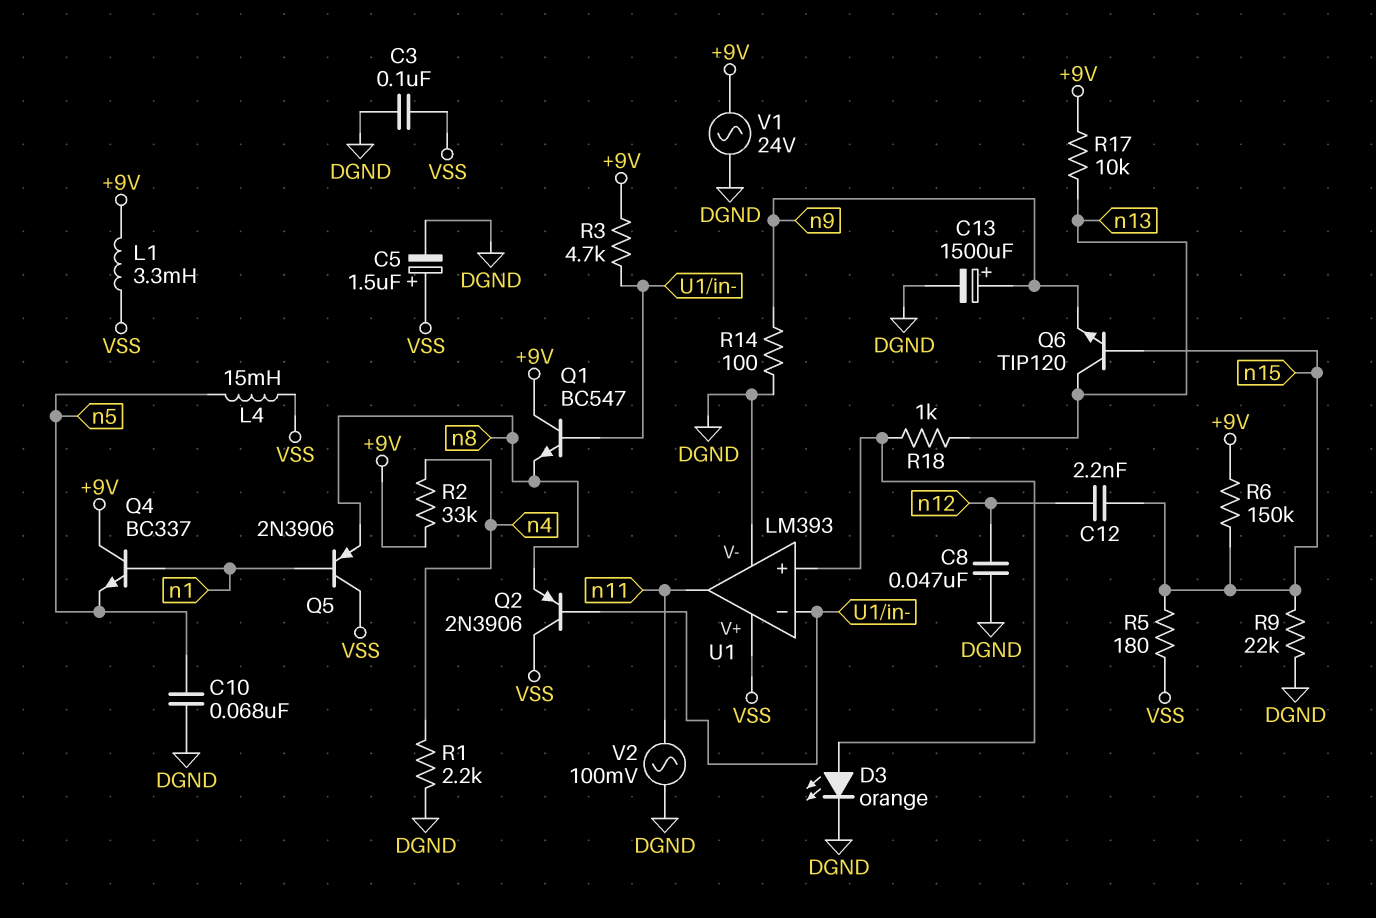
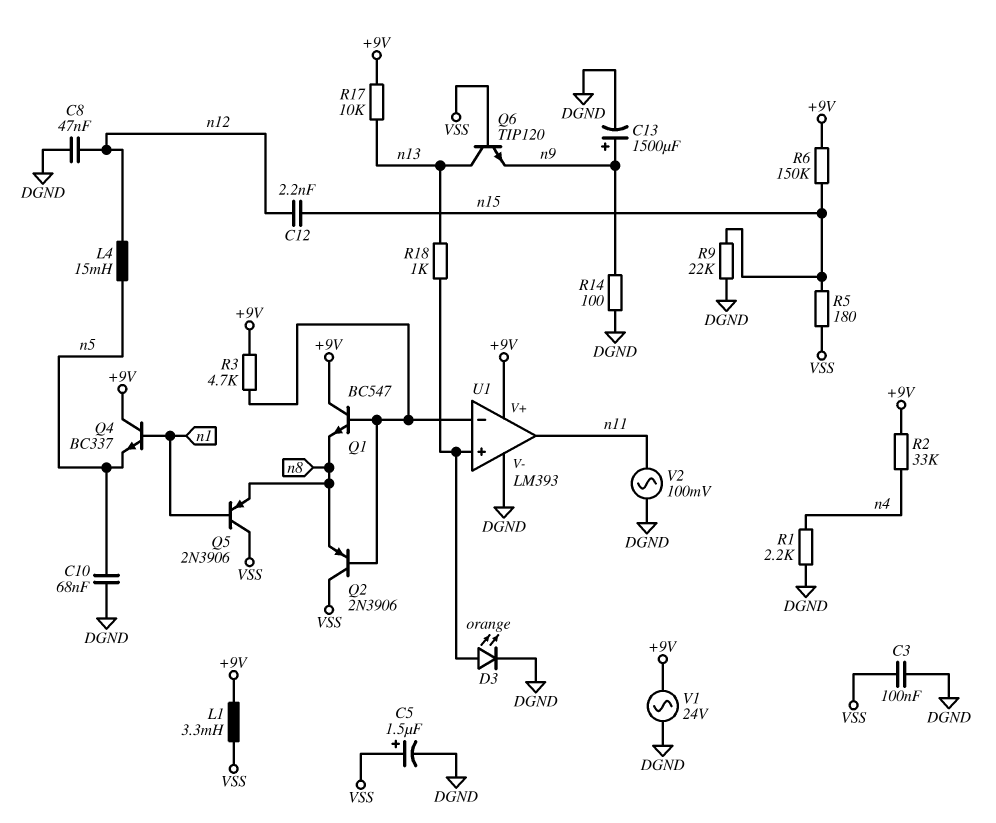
L4: 15mH (VSS, n5) -> 15mH (n5, n12)
Q6: NPN TIP120 (B n15, C n13, E n9) -> NPN TIP120 (B VSS, C n13, E n9)
U1 pin V+: VSS -> +9V

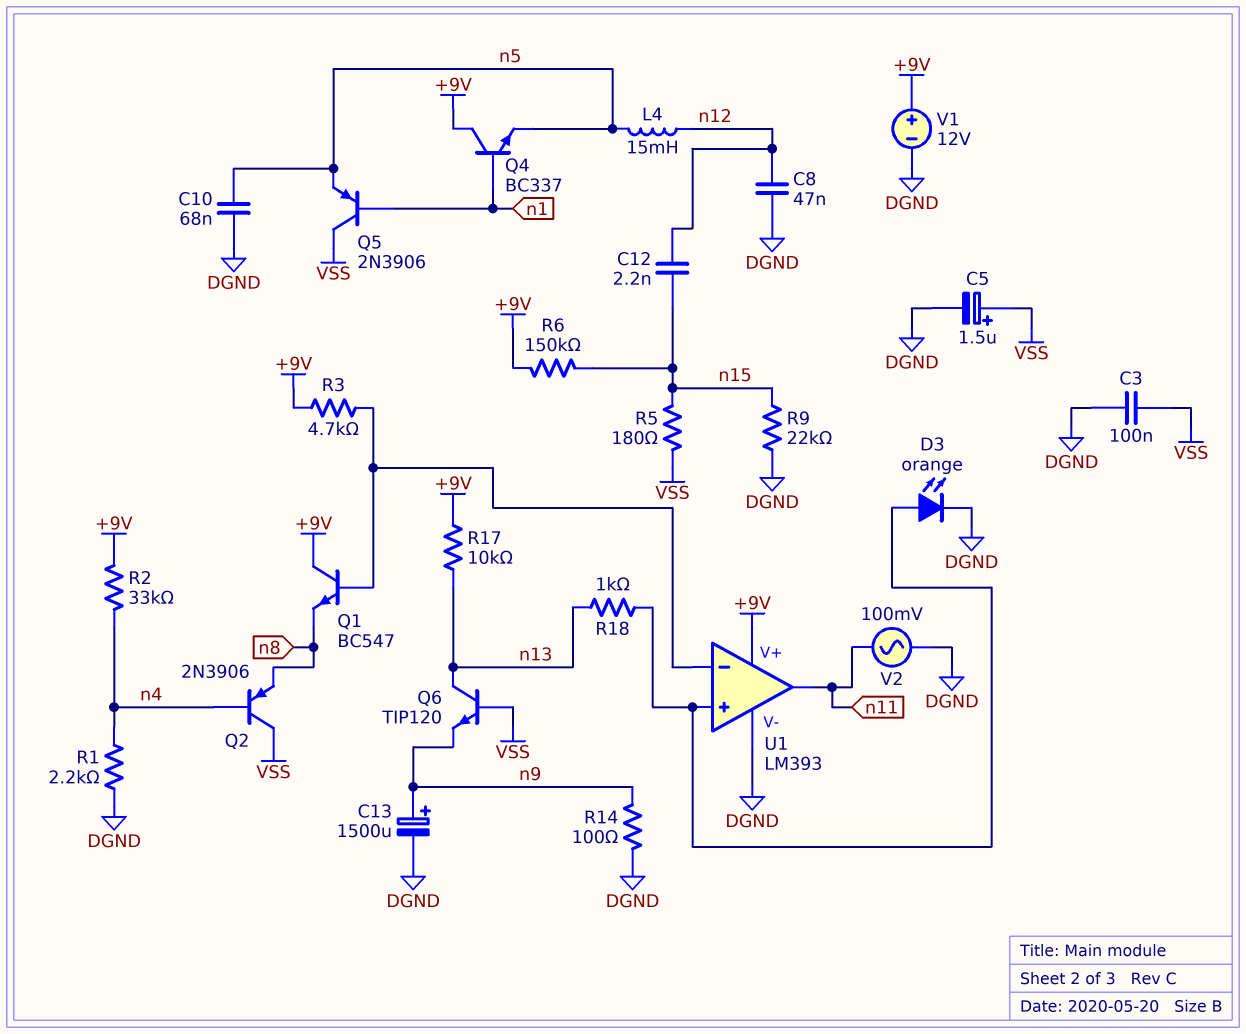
L1: 3.3mH (+9V, VSS) -> none
Q2: PNP 2N3906 (B U1/in-, C VSS, E n8) -> PNP 2N3906 (B n4, C VSS, E n8)
Q5: PNP 2N3906 (B n1, C VSS, E n8) -> PNP 2N3906 (B n1, C VSS, E n5)
V1: AC 24V (+9V, DGND) -> 12V (plus +9V, minus DGND)

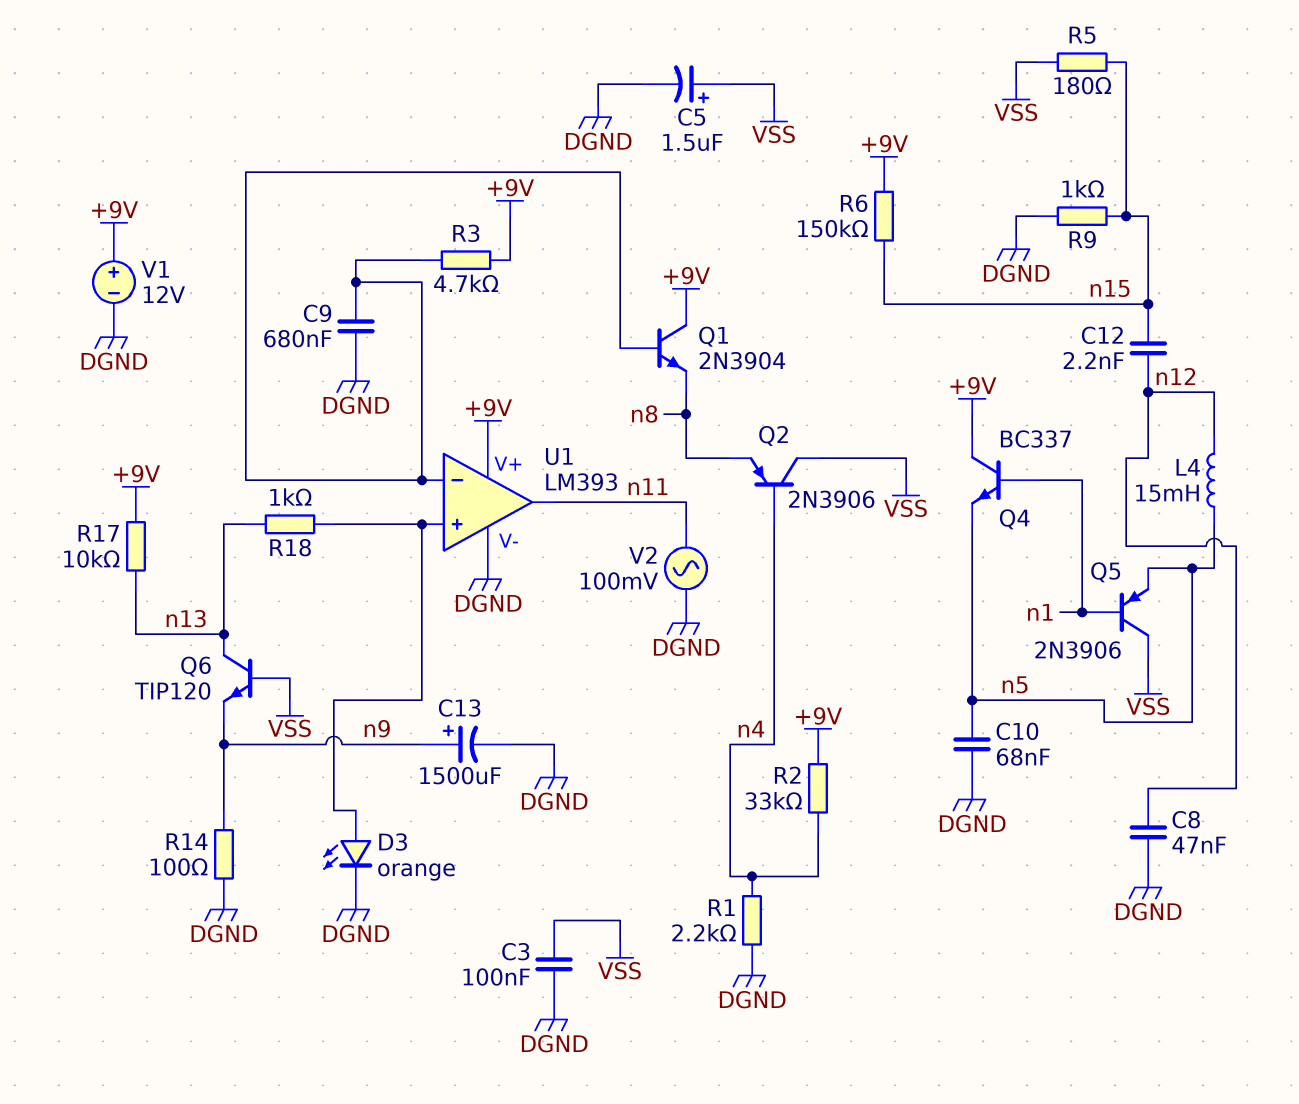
C9: none -> 680nF (DGND, U1/in-)
Q1: NPN BC547 (B U1/in-, C +9V, E n8) -> NPN 2N3904 (B U1/in-, C +9V, E n8)
R9: 22k (DGND, n15) -> 1k (DGND, n15)

